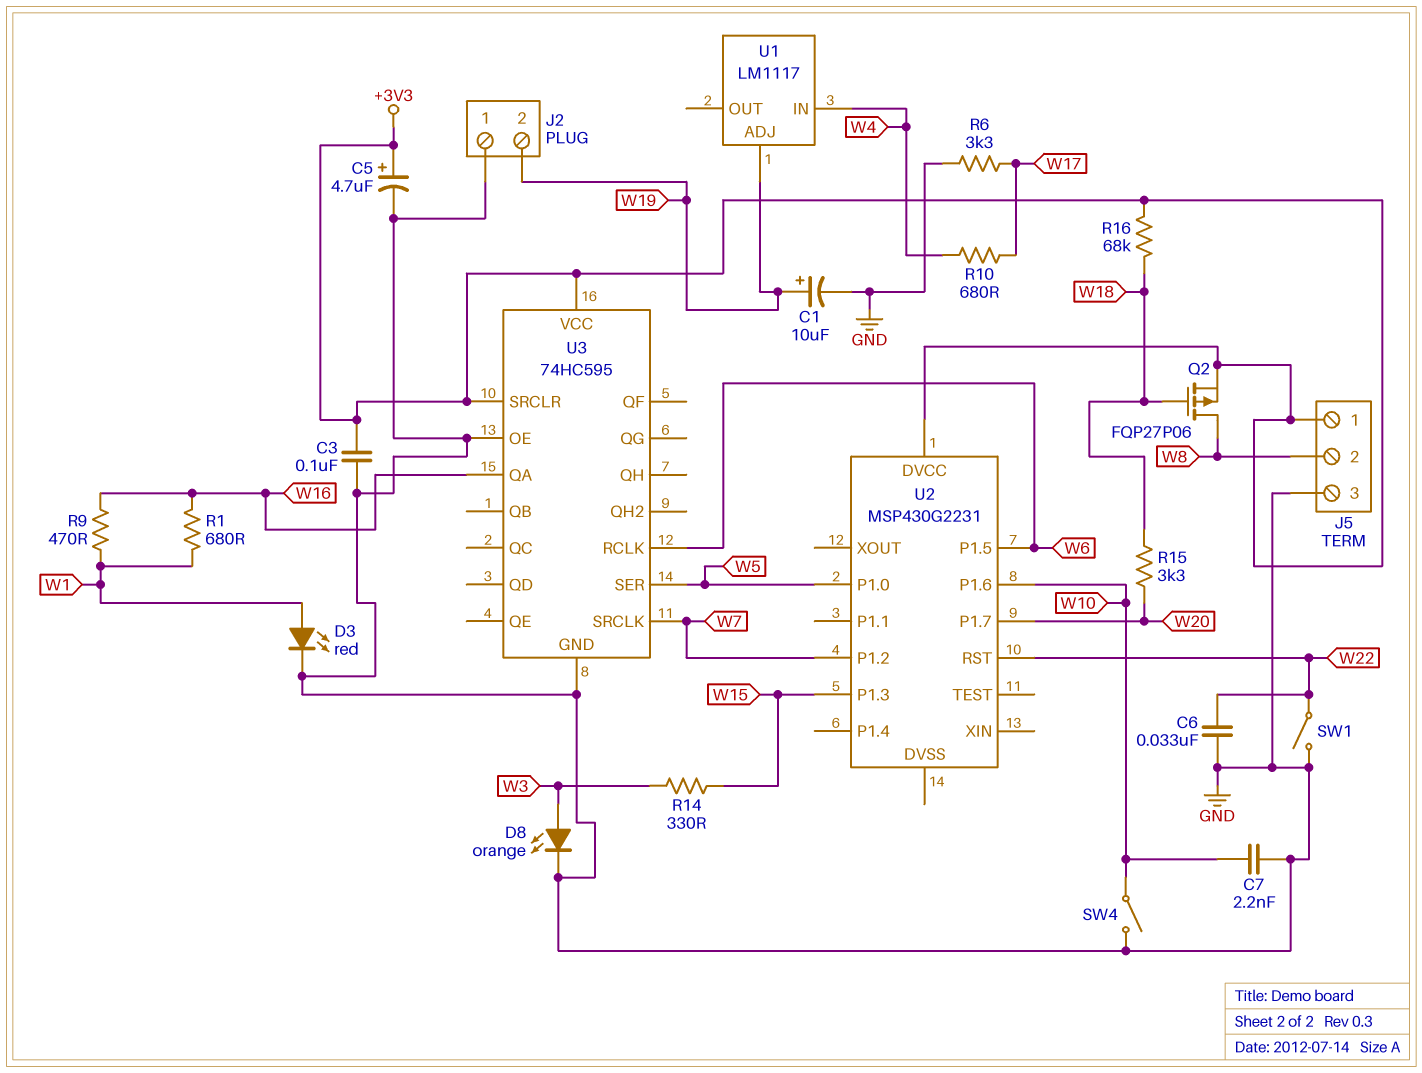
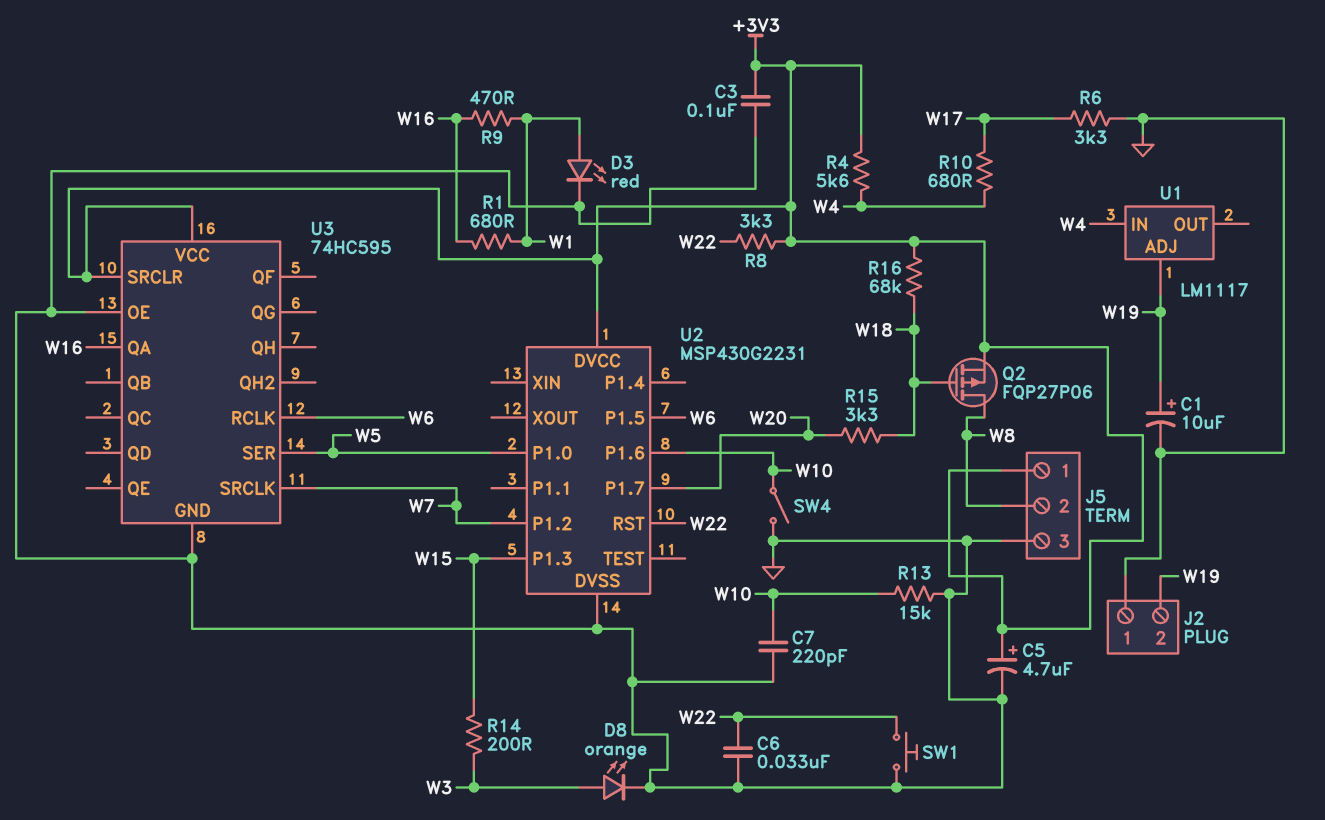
C7: 2.2nF (GND, W10) -> 220pF (GND, W10)
R4: none -> 5.6k (+3V3, W4)
R8: none -> 3.3k (+3V3, W22)
R13: none -> 15k (GND, W10)
R14: 330 (W3, W15) -> 200 (W3, W15)
SW1: switch (GND, W22) -> button (GND, W22)
U2 pin DVSS: none -> GND

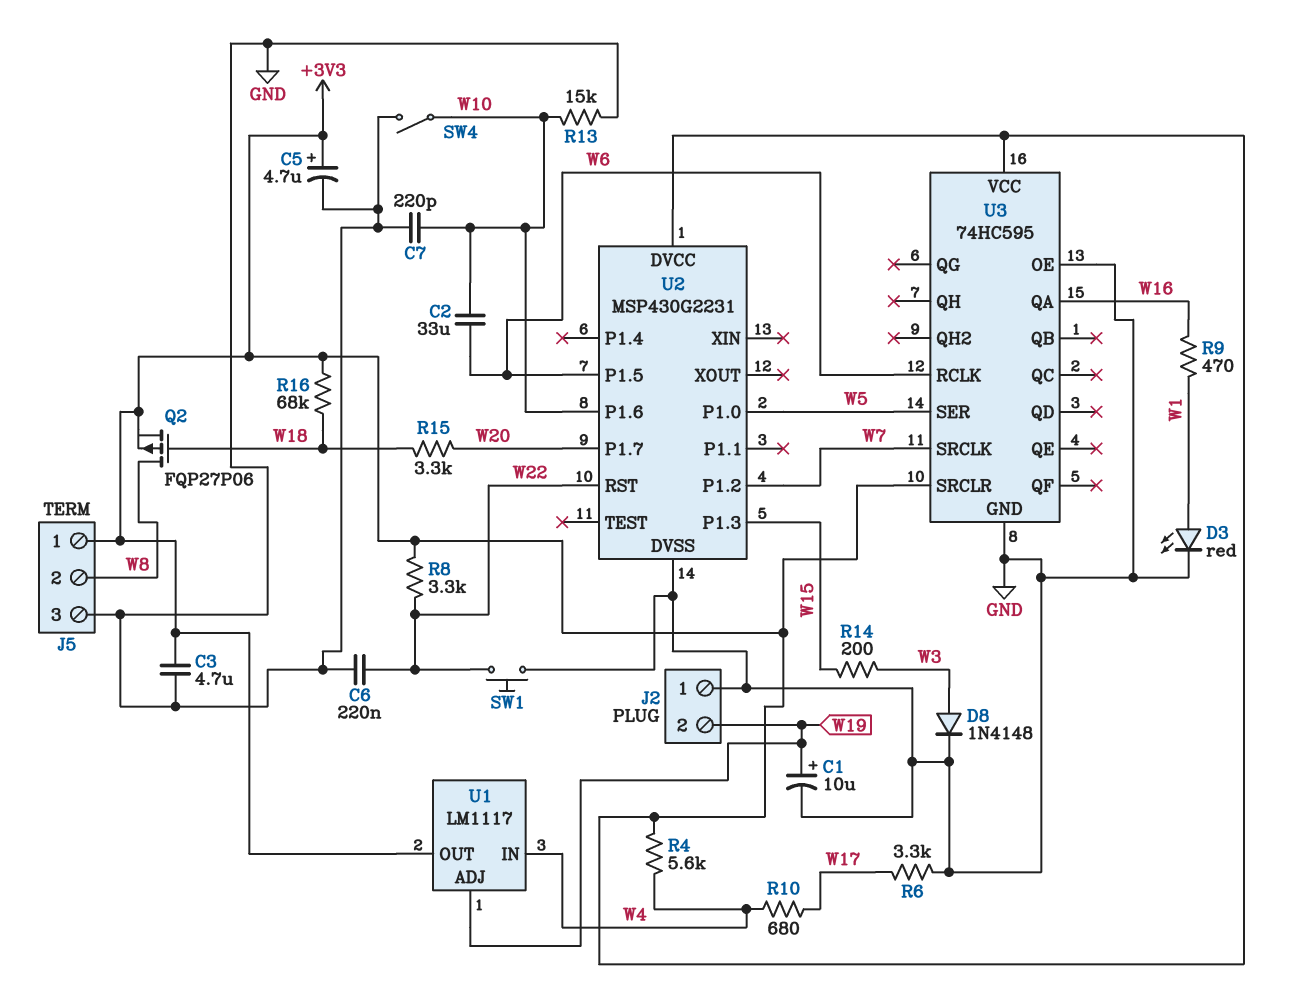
C2: none -> 33uF (W6, W10)
C3: 100nF (+3V3, GND) -> 4.7uF (+3V3, GND)
C6: 33nF (GND, W22) -> 220nF (GND, W22)
D8: LED orange (A W3, K GND) -> diode 1N4148 (A W3, K GND)
R1: 680 (W1, W16) -> none
U1 pin OUT: none -> +3V3

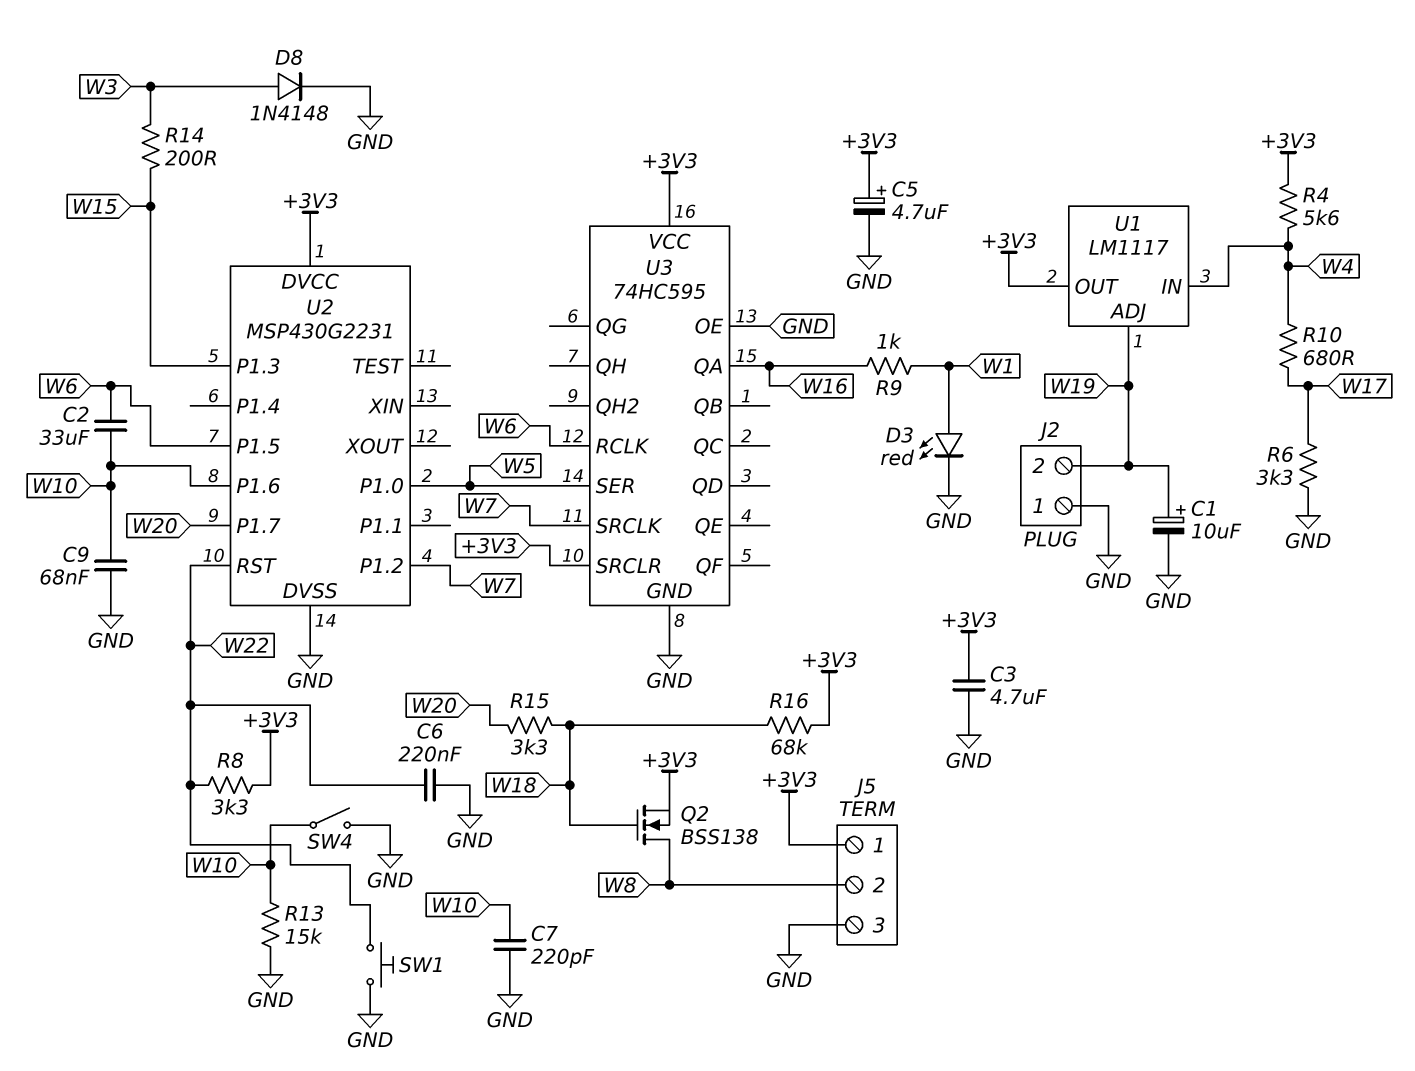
C9: none -> 68nF (GND, W10)
Q2: PMOS FQP27P06 (G W18, D W8, S +3V3) -> NMOS BSS138 (G W18, D W8, S +3V3)
R9: 470 (W1, W16) -> 1k (W1, W16)

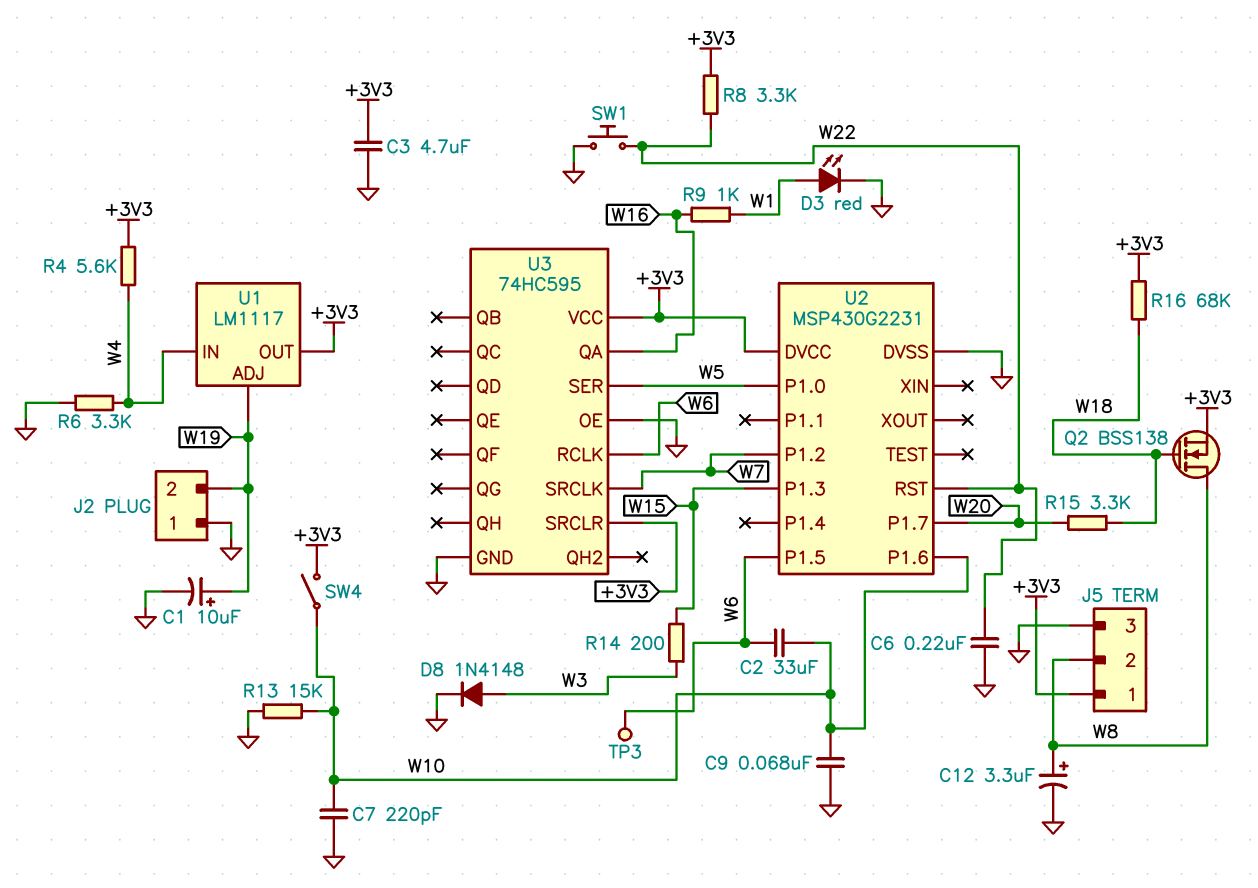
C5: 4.7uF (plus +3V3, minus GND) -> none
C12: none -> 3.3uF (plus W8, minus GND)
R6: 3.3k (GND, W17) -> 3.3k (GND, W4)
R10: 680 (W4, W17) -> none
SW4: switch (GND, W10) -> switch (+3V3, W10)
TP3: none -> test point (W6)

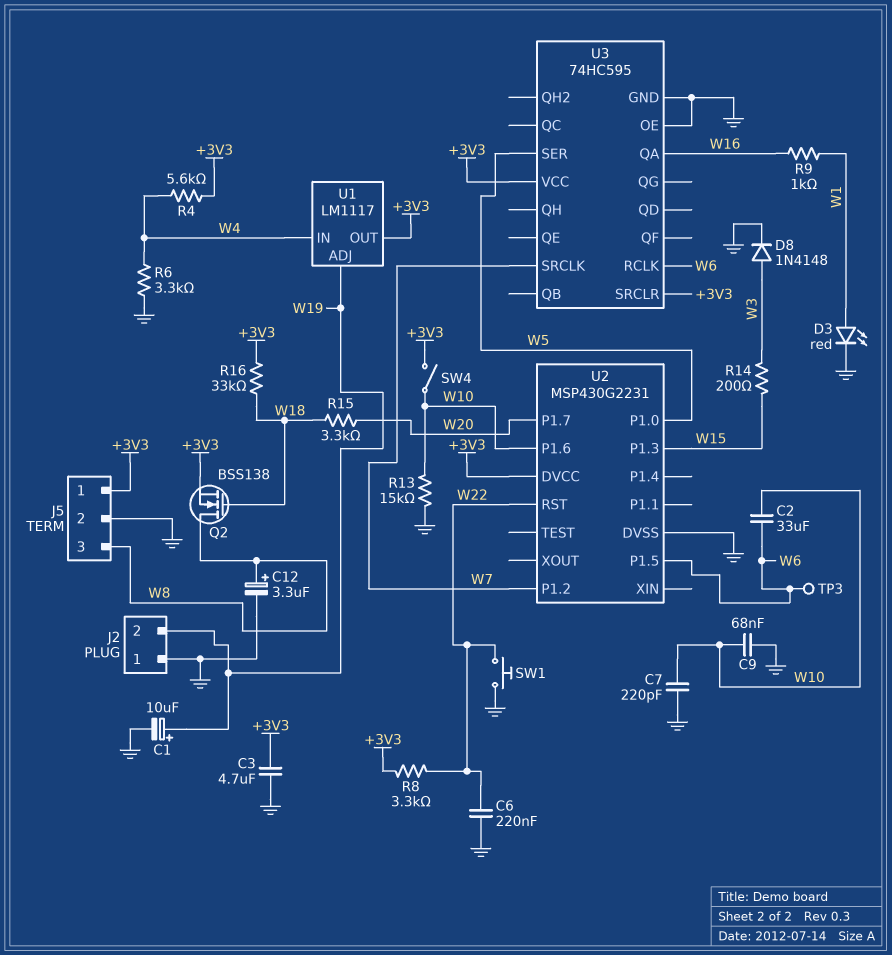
J5 pin 2: W8 -> GND
J5 pin 3: GND -> W8
R16: 68k (+3V3, W18) -> 33k (+3V3, W18)

